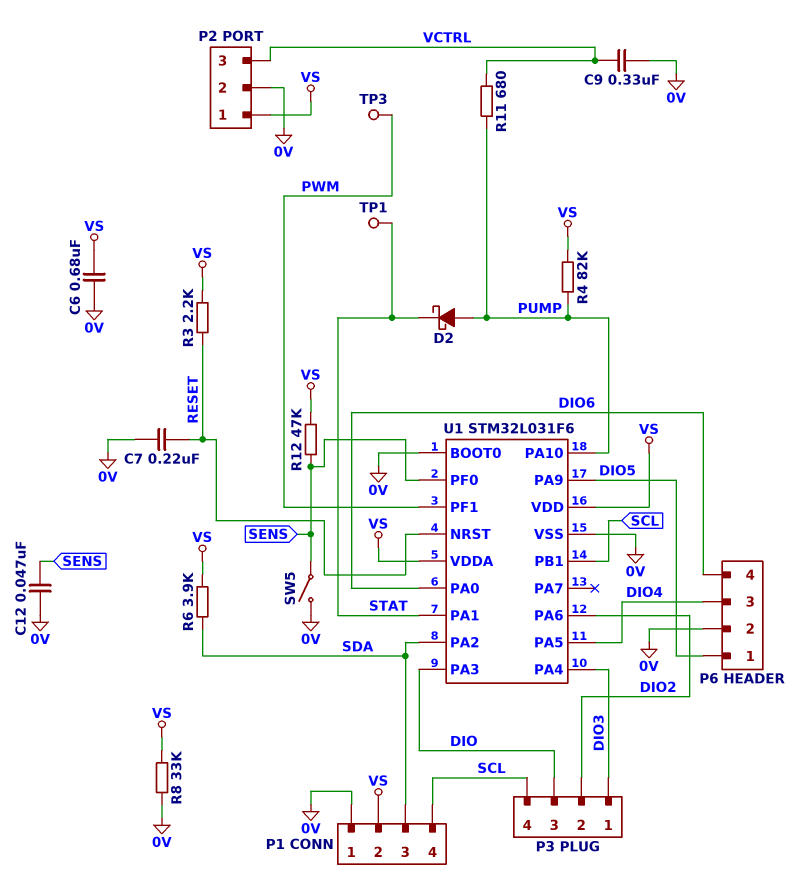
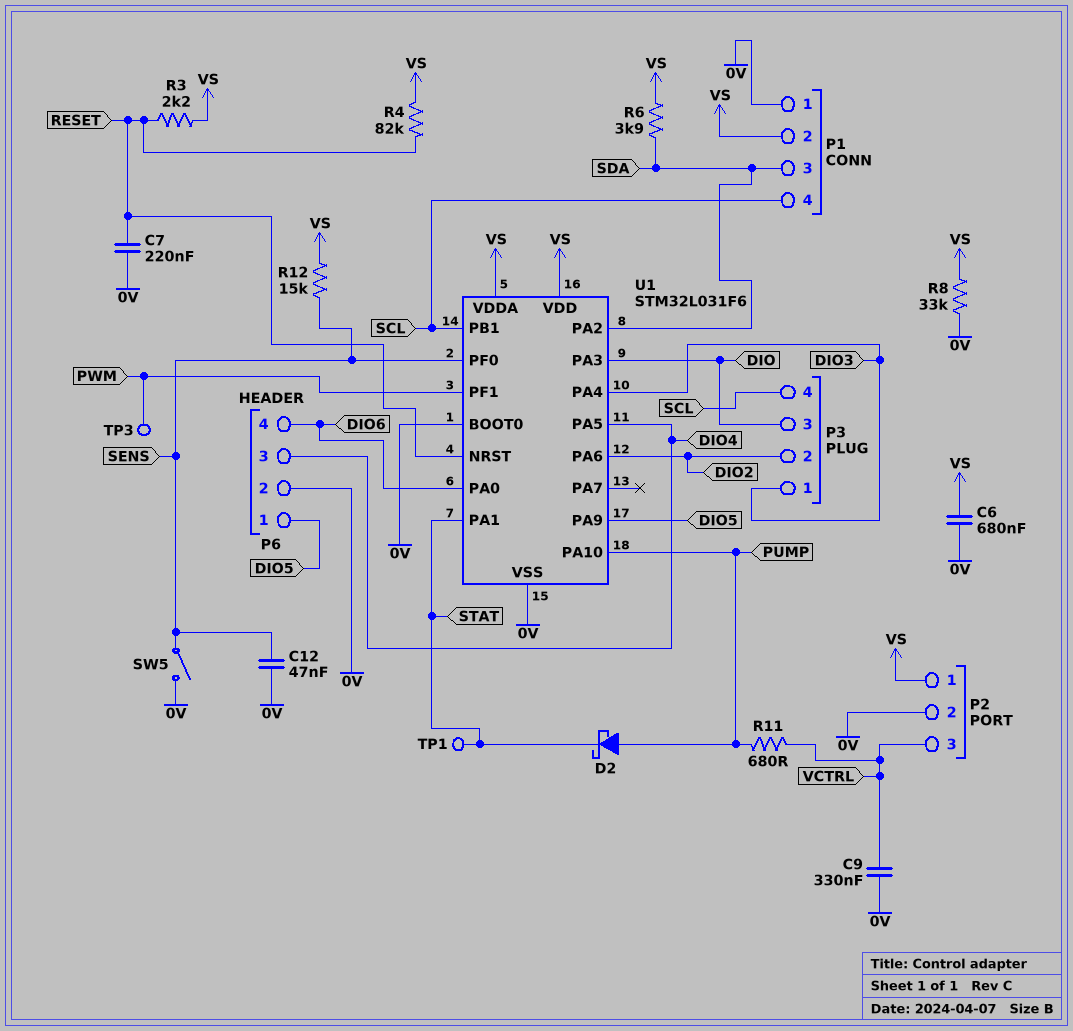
R4: 82k (PUMP, VS) -> 82k (RESET, VS)
R12: 47k (SENS, VS) -> 15k (SENS, VS)

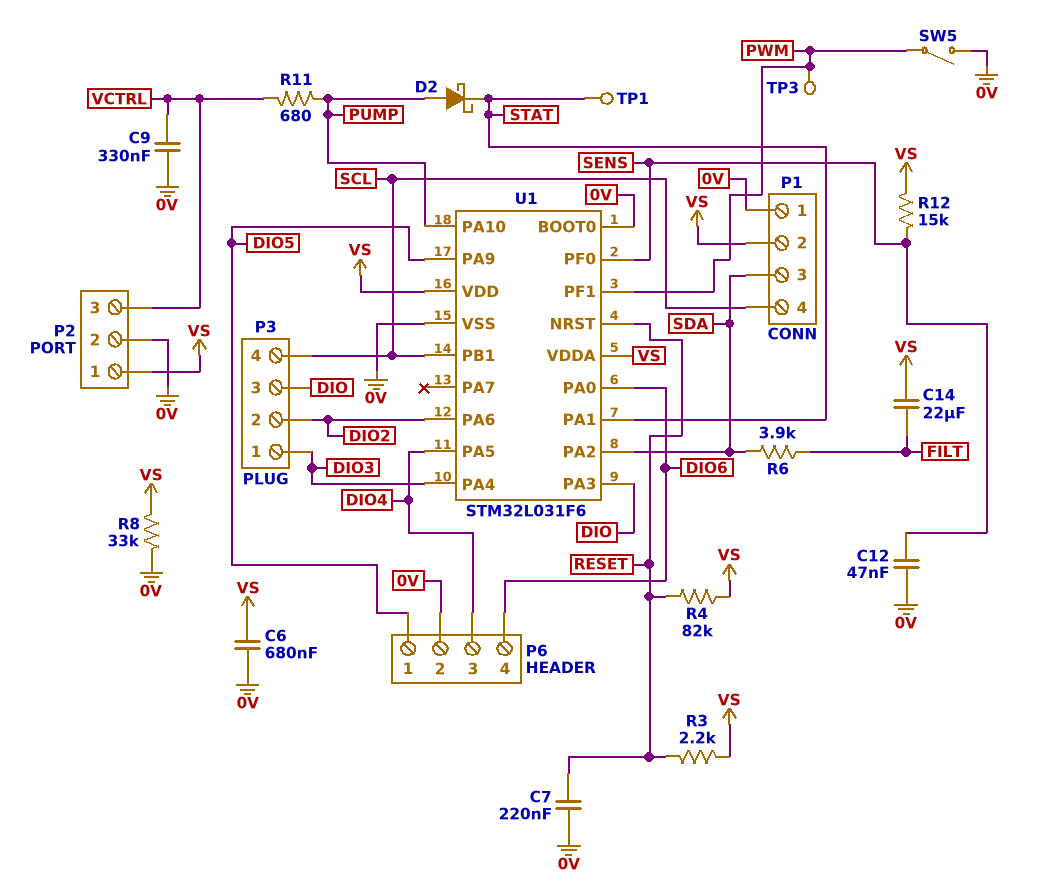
C14: none -> 22uF (FILT, VS)
R6: 3.9k (SDA, VS) -> 3.9k (FILT, SDA)
SW5: switch (0V, SENS) -> switch (0V, PWM)

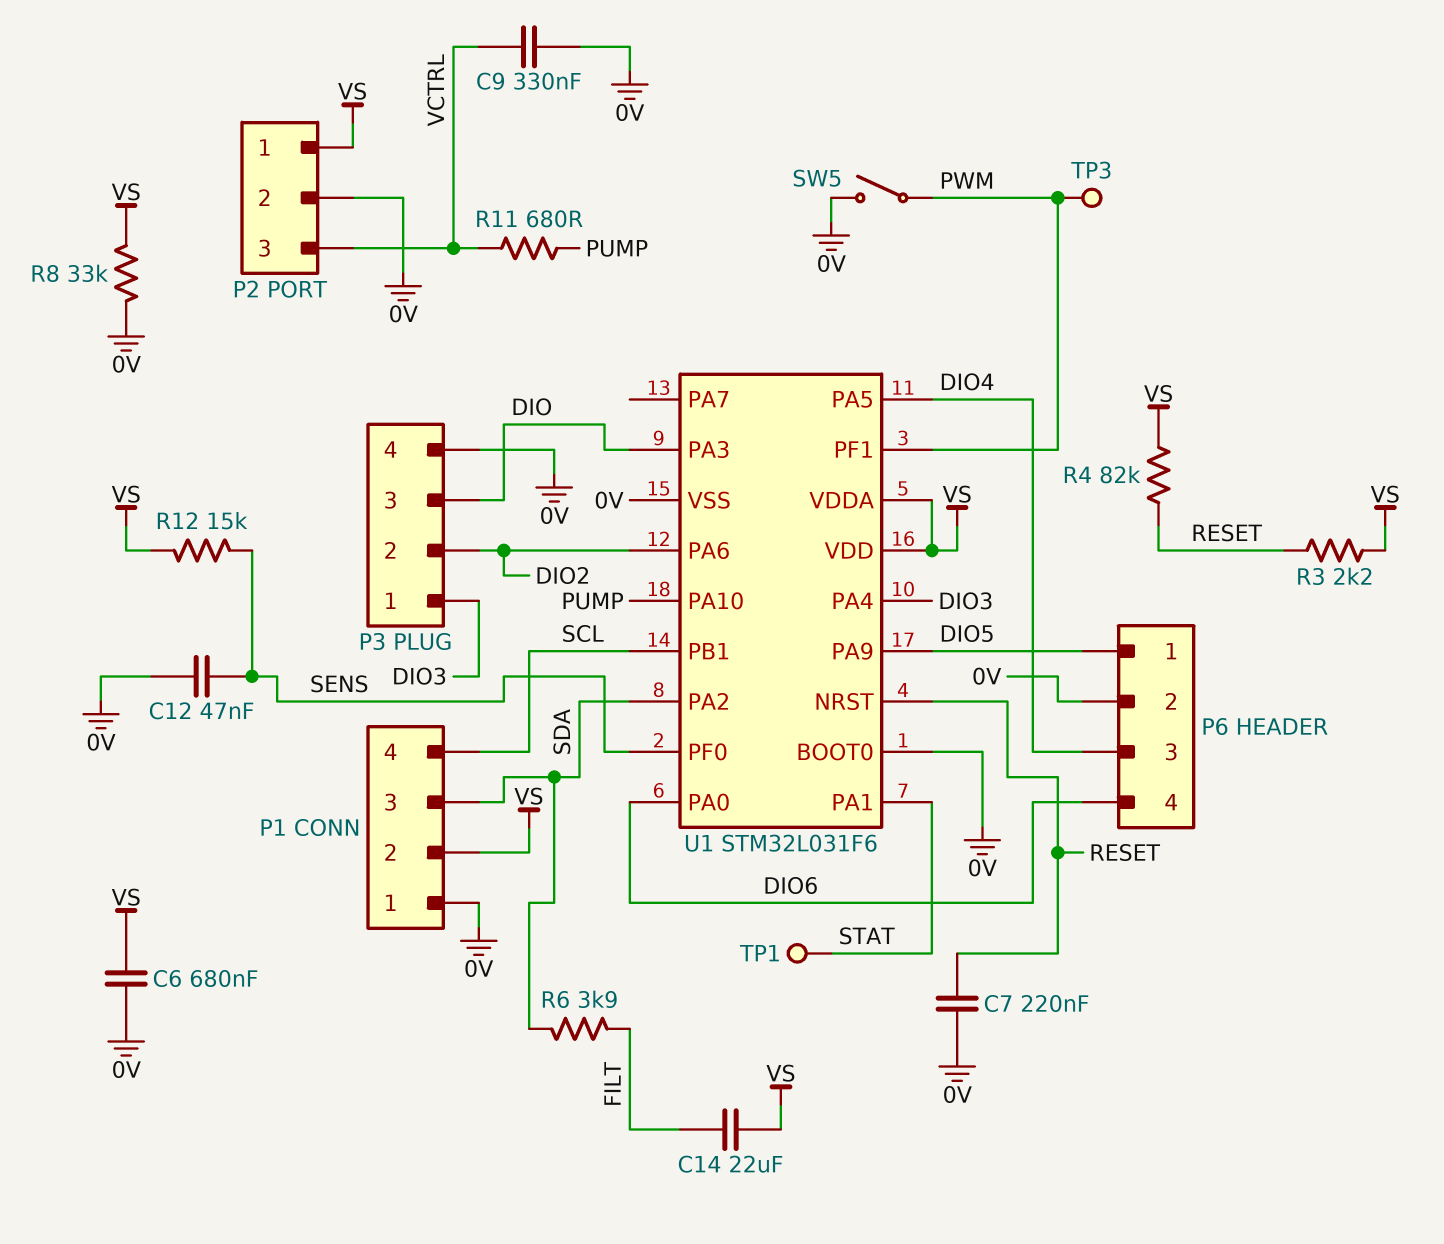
D2: schottky (A PUMP, K STAT) -> none
P3 pin 4: SCL -> 0V

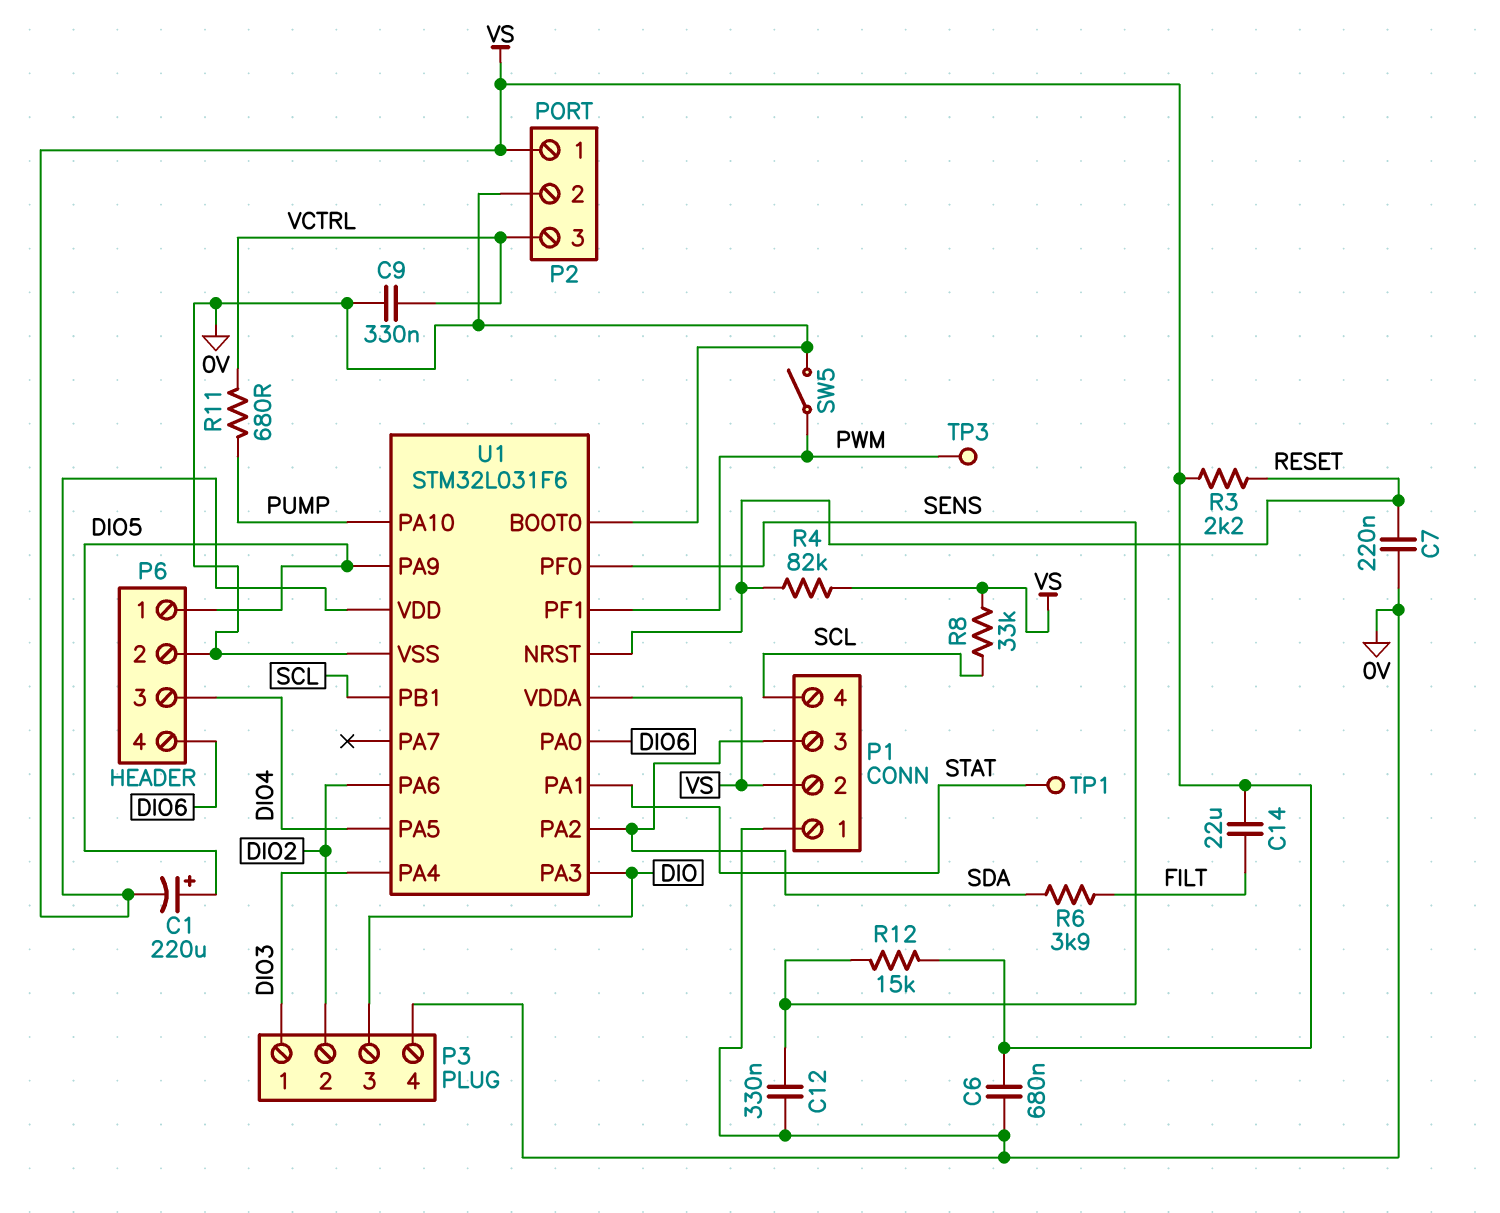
C1: none -> 220uF (plus DIO5, minus VS)
C12: 47nF (0V, SENS) -> 330nF (0V, SENS)
R8: 33k (0V, VS) -> 33k (SCL, VS)

